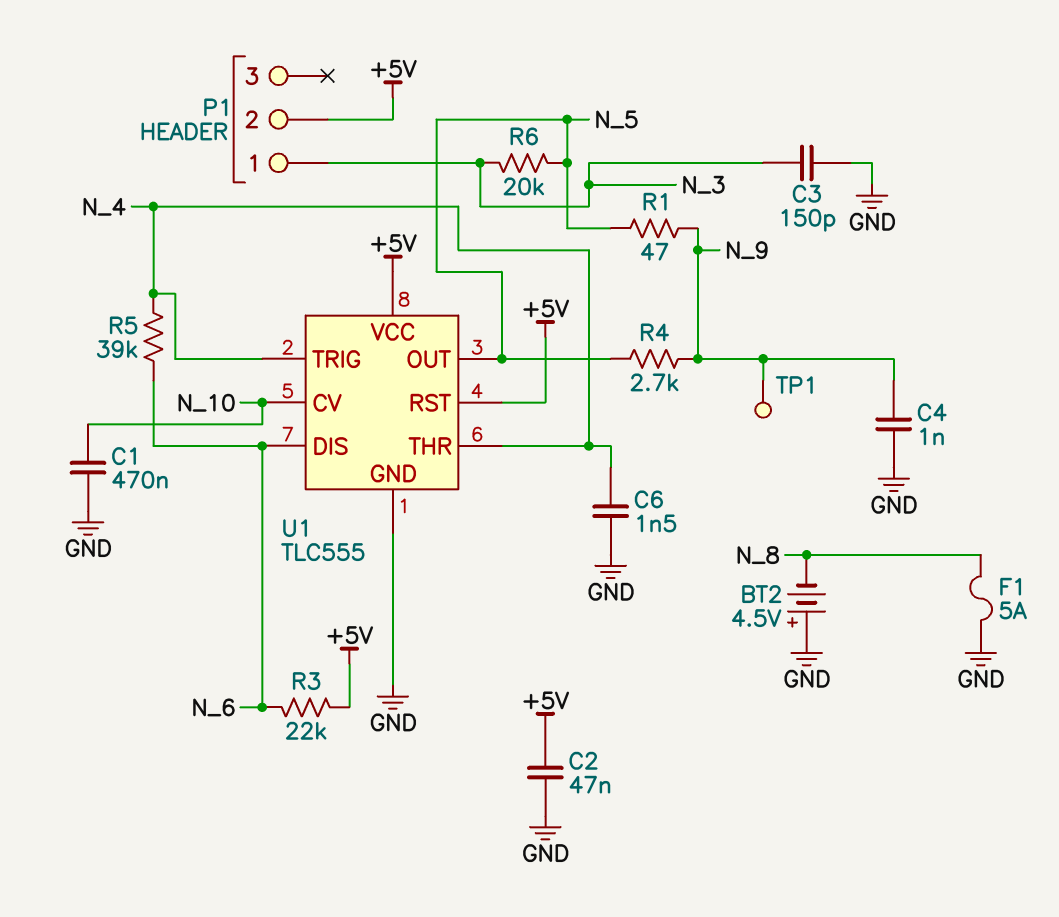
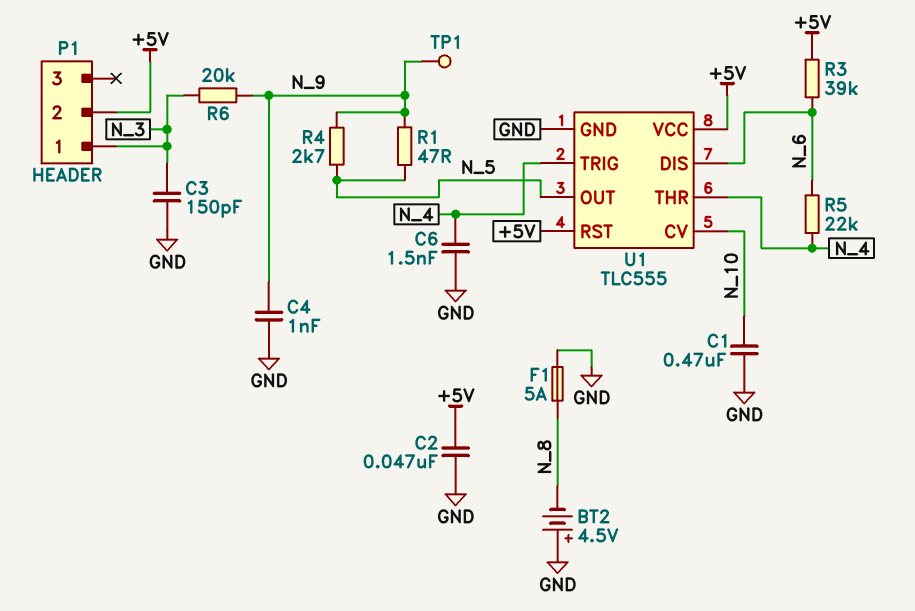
R3: 22k (+5V, N_6) -> 39k (+5V, N_6)
R5: 39k (N_4, N_6) -> 22k (N_4, N_6)
R6: 20k (N_3, N_5) -> 20k (N_3, N_9)

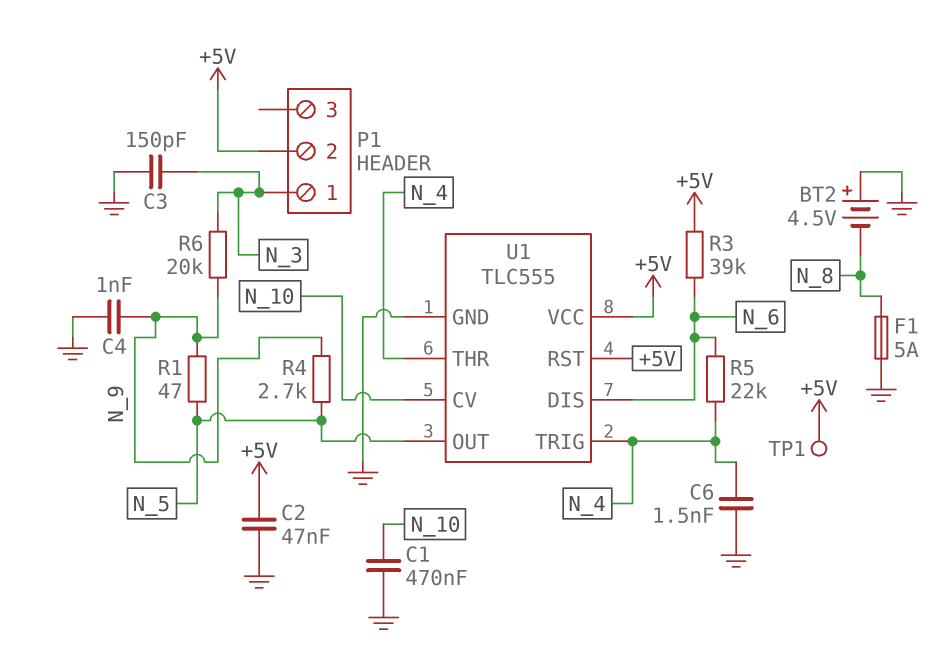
TP1: test point (N_9) -> test point (+5V)

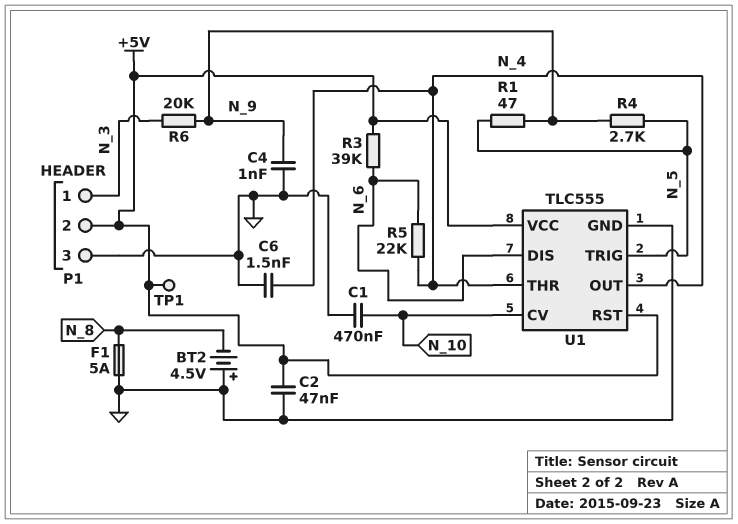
C3: 150pF (GND, N_3) -> none
P1 pin 3: none -> GND
U1 pin OUT: N_5 -> N_4
U1 pin TRIG: N_4 -> N_5

